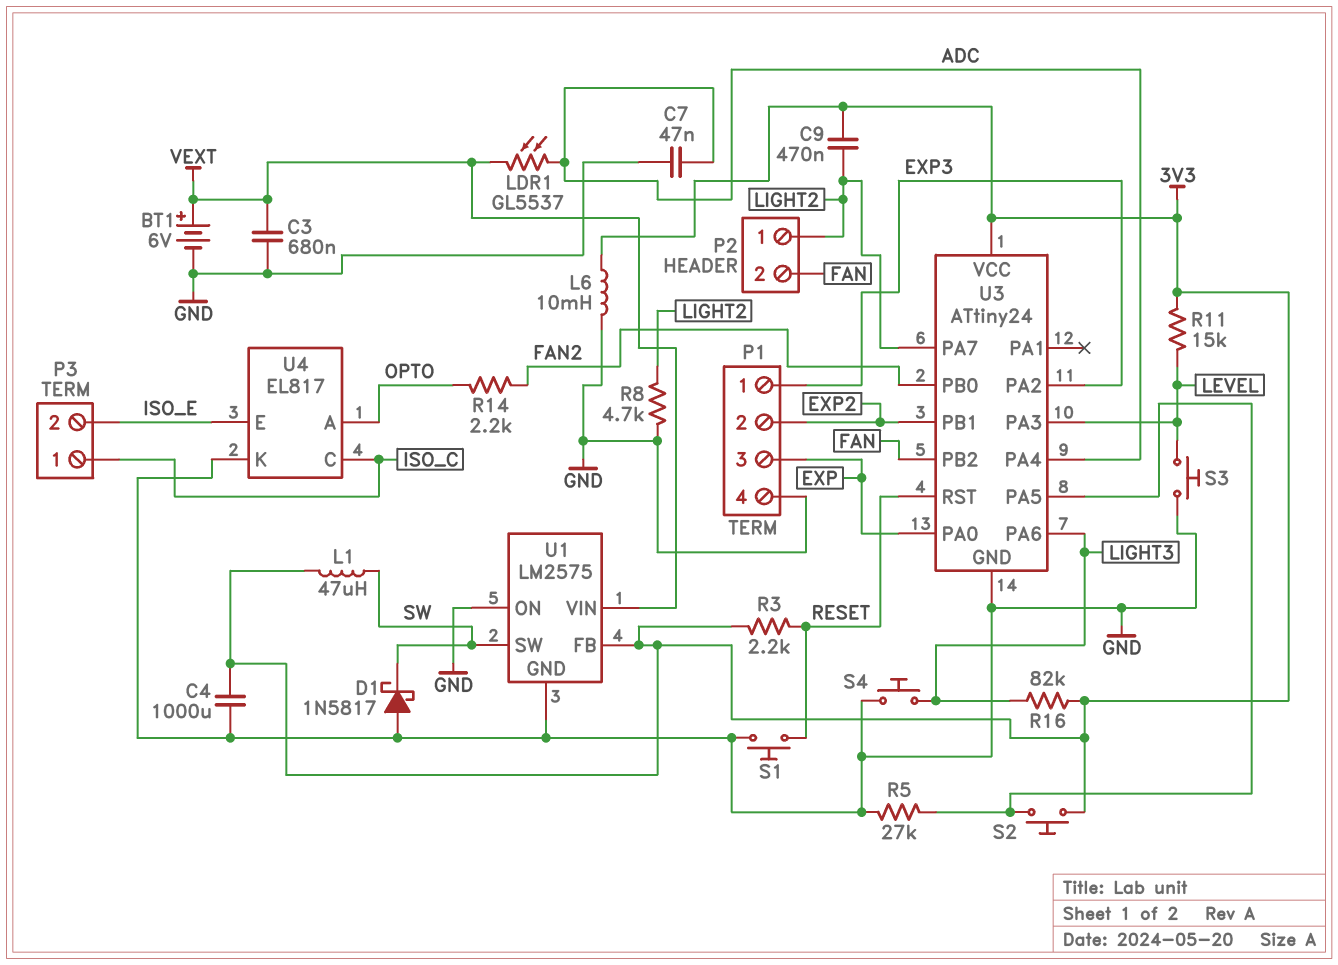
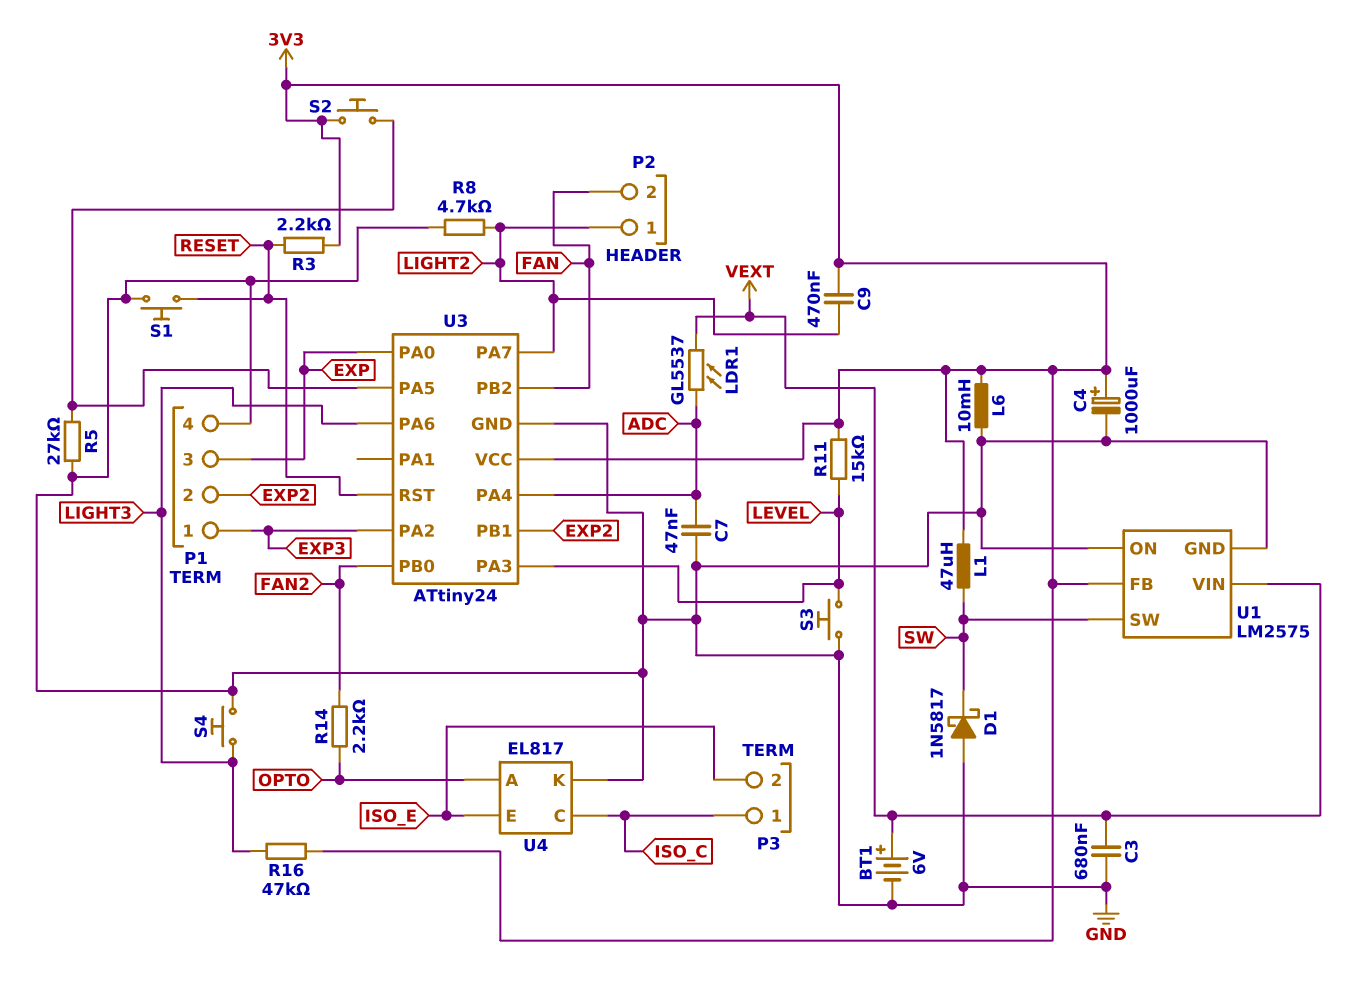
C4: 1000uF (3V3, GND) -> 1000uF (plus 3V3, minus GND)
R16: 82k (3V3, LIGHT3) -> 47k (3V3, LIGHT3)

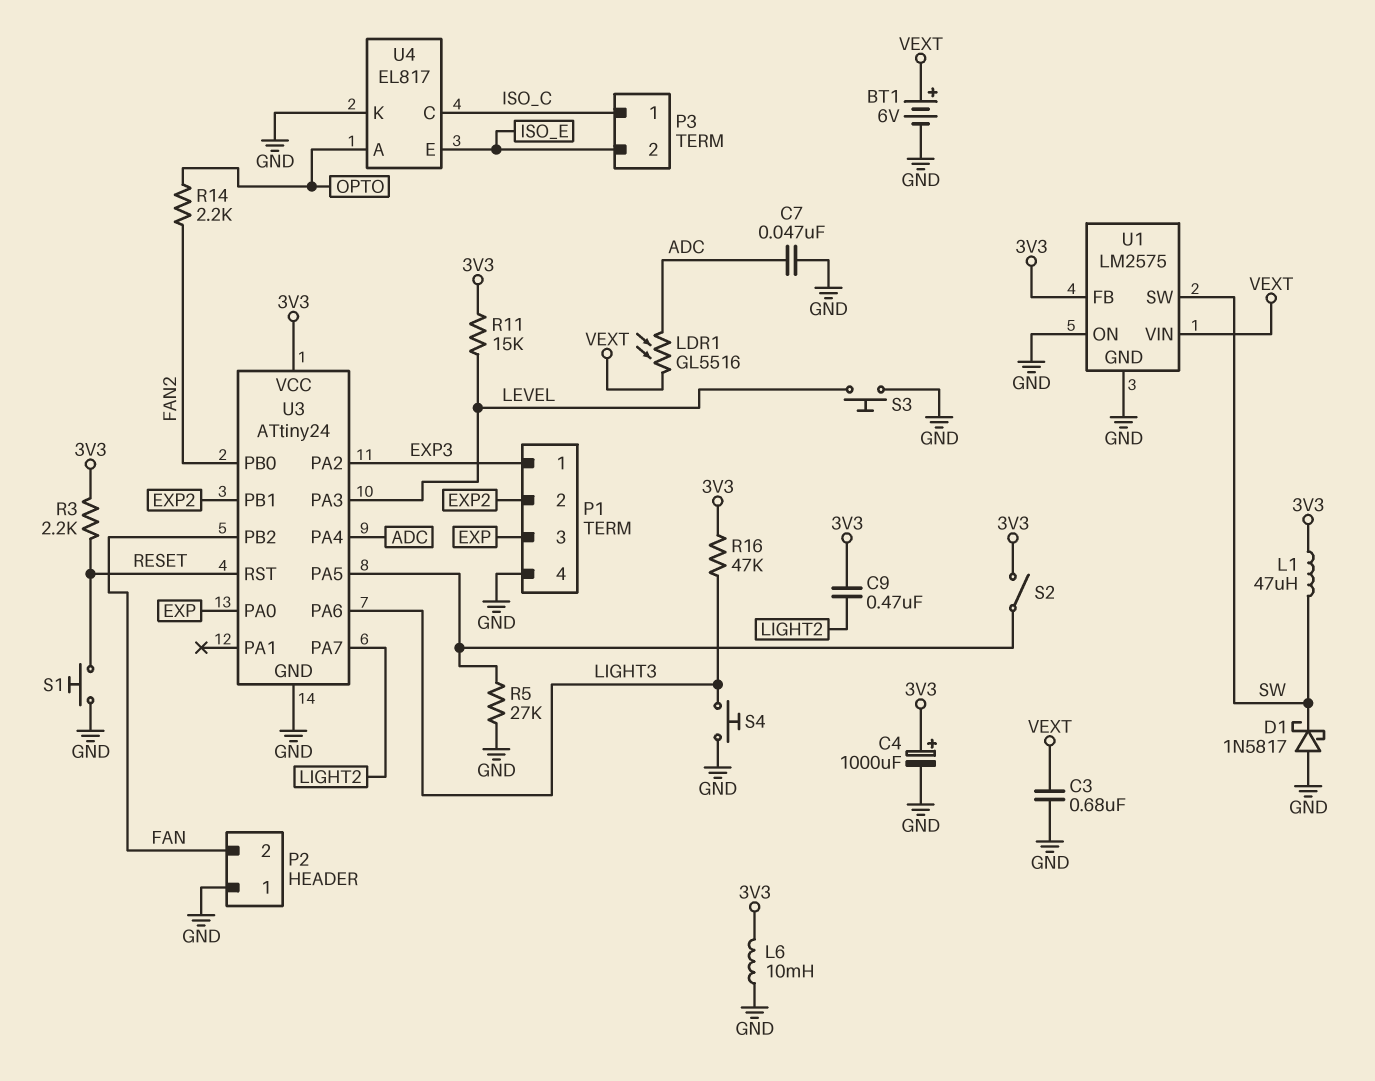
LDR1: GL5537 (ADC, VEXT) -> GL5516 (ADC, VEXT)
P2 pin 1: LIGHT2 -> GND
R8: 4.7k (GND, LIGHT2) -> none
S2: button (3V3, U3/PA5) -> switch (3V3, U3/PA5)

